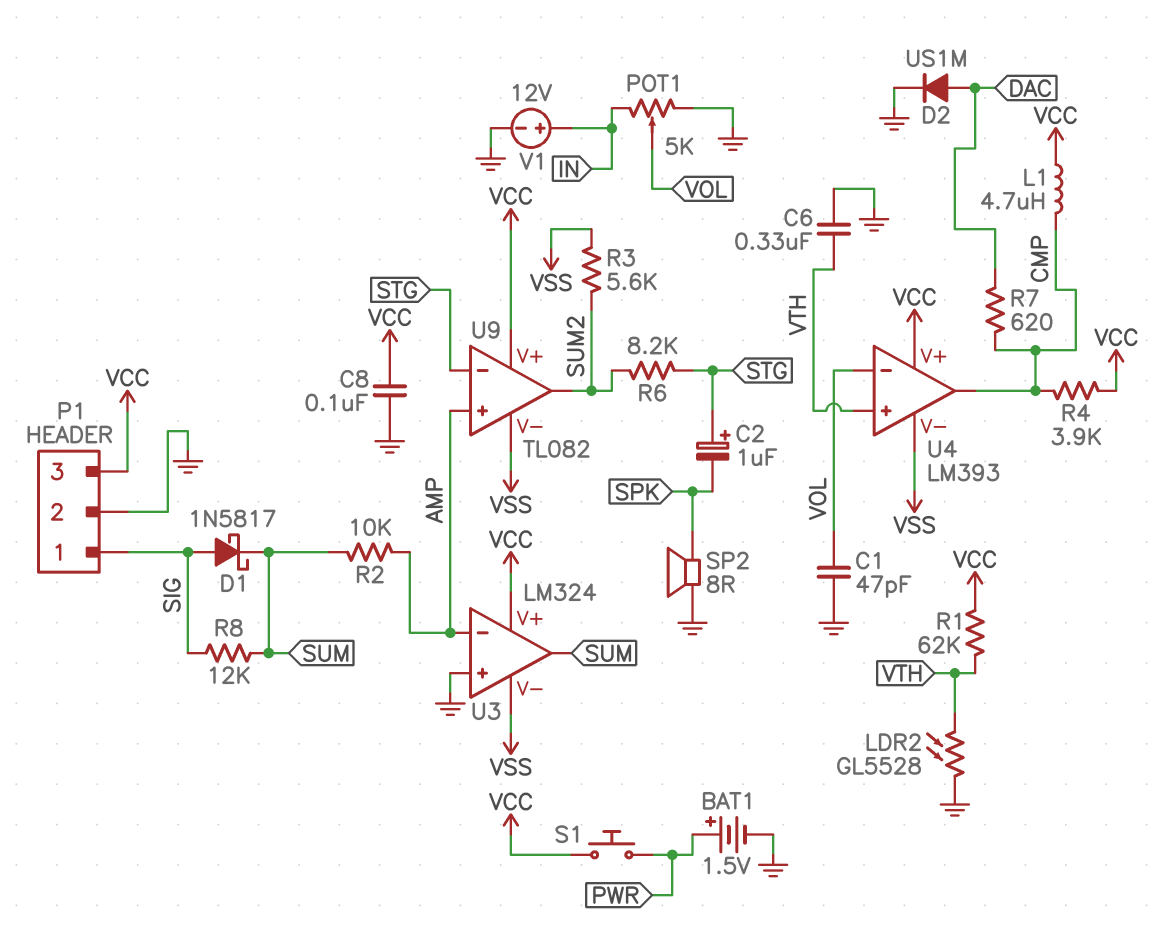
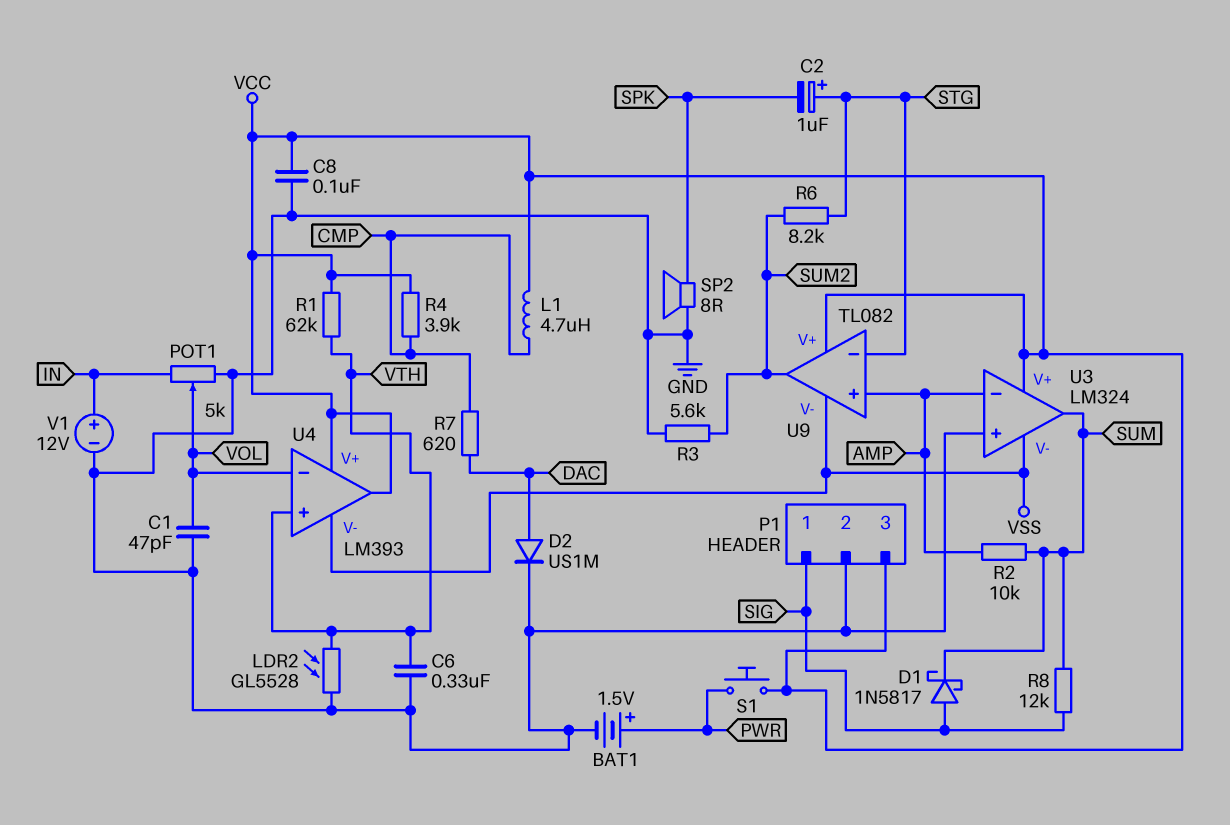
R3: 5.6k (SUM2, VSS) -> 5.6k (GND, SUM2)
U4 pin out: CMP -> VCC

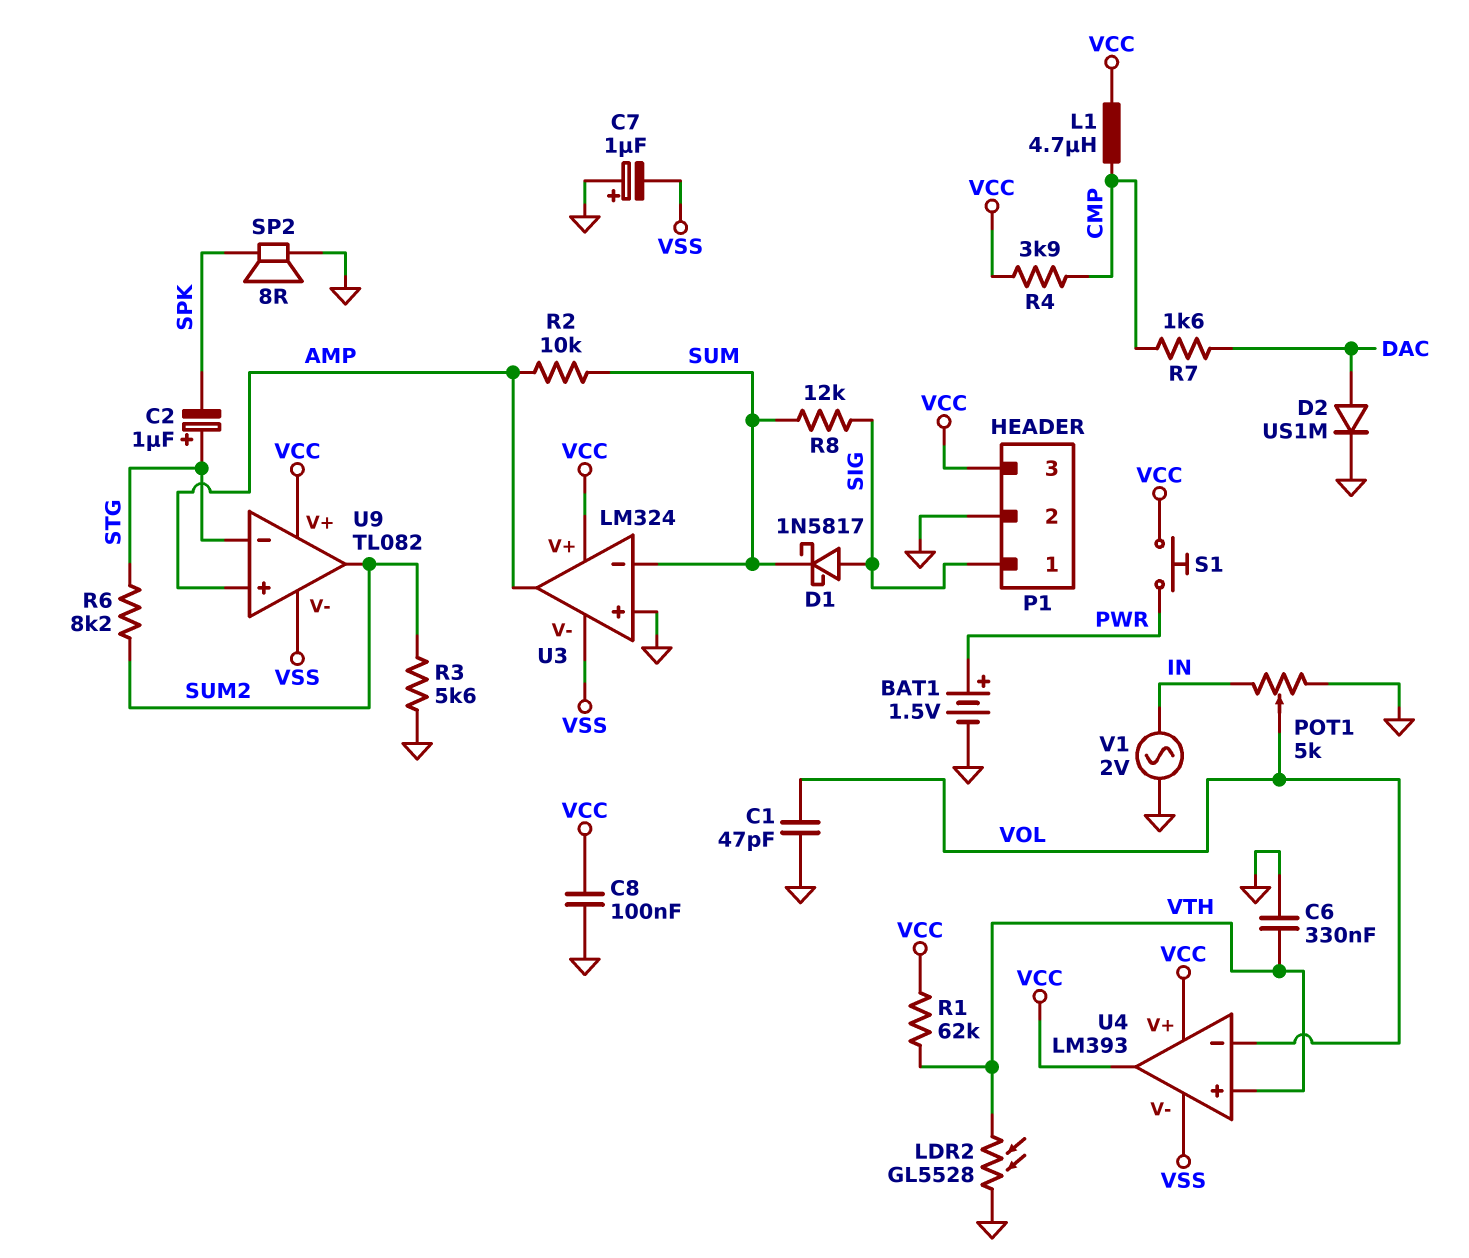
C7: none -> 1uF (plus GND, minus VSS)
R7: 620 (CMP, DAC) -> 1.6k (CMP, DAC)
U3 pin in-: AMP -> SUM
U3 pin out: SUM -> AMP
V1: 12V (plus IN, minus GND) -> AC 2V (GND, IN)

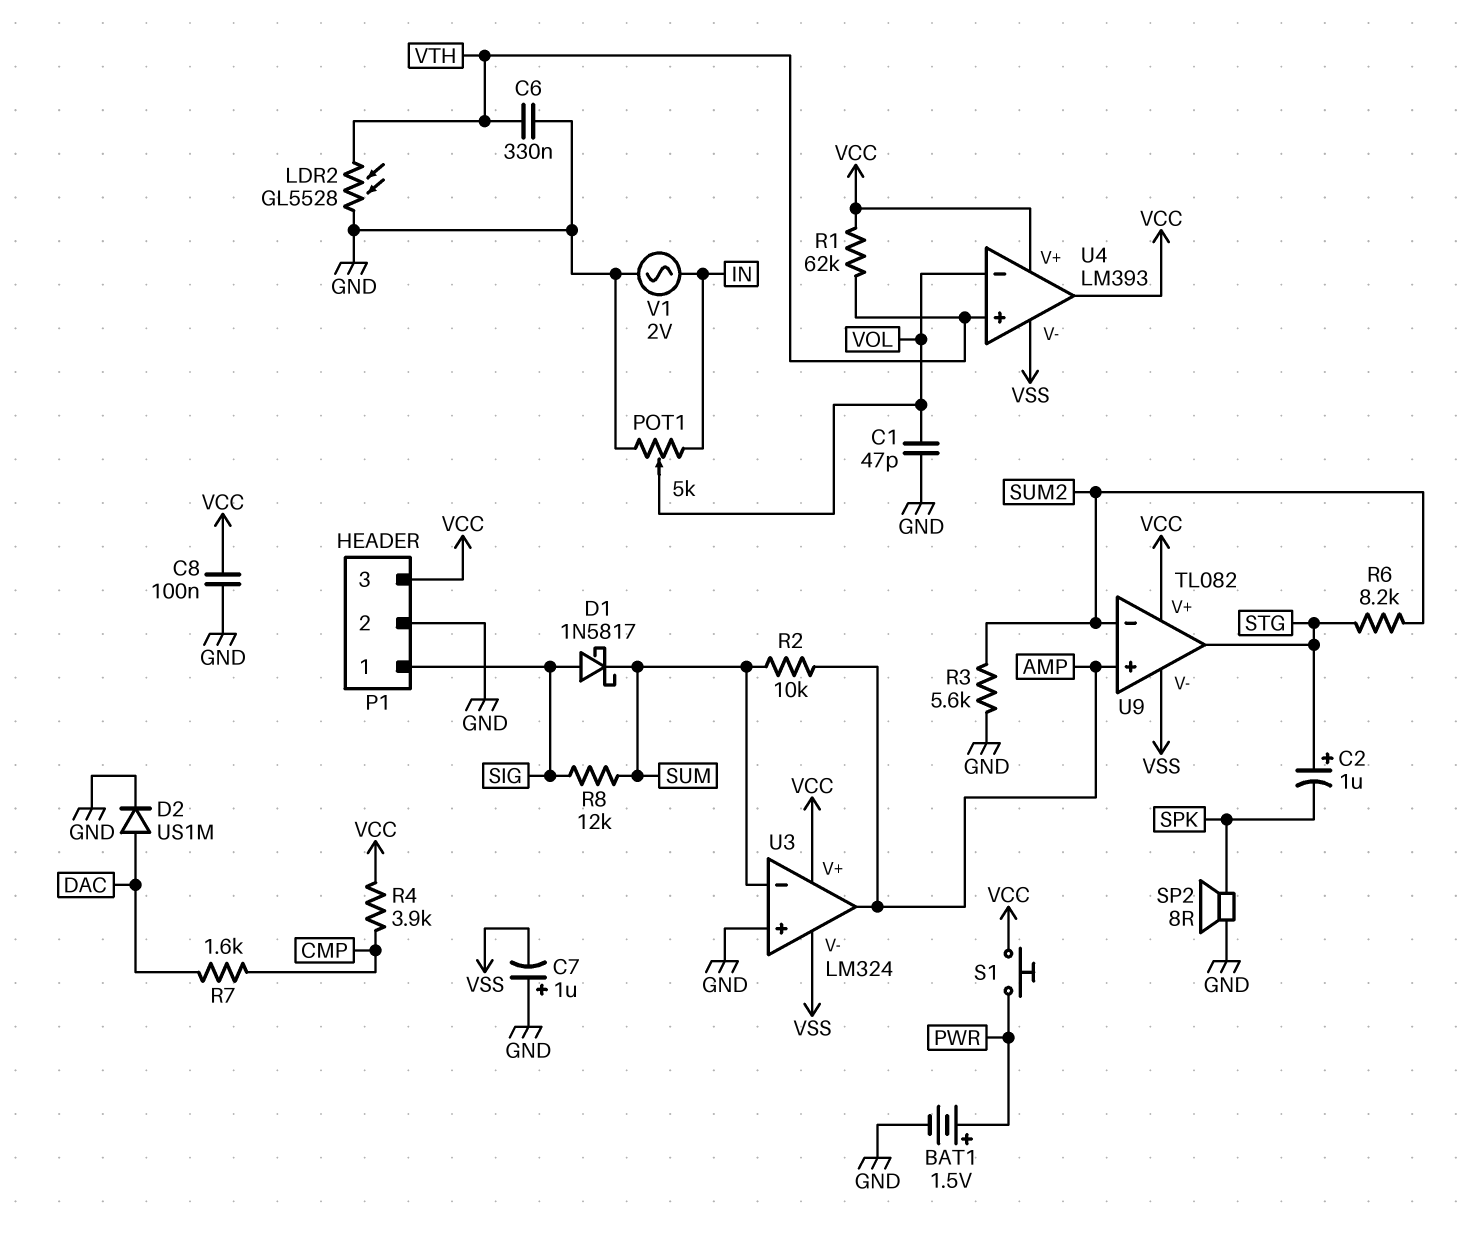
L1: 4.7uH (CMP, VCC) -> none
U9 pin in-: STG -> SUM2
U9 pin out: SUM2 -> STG

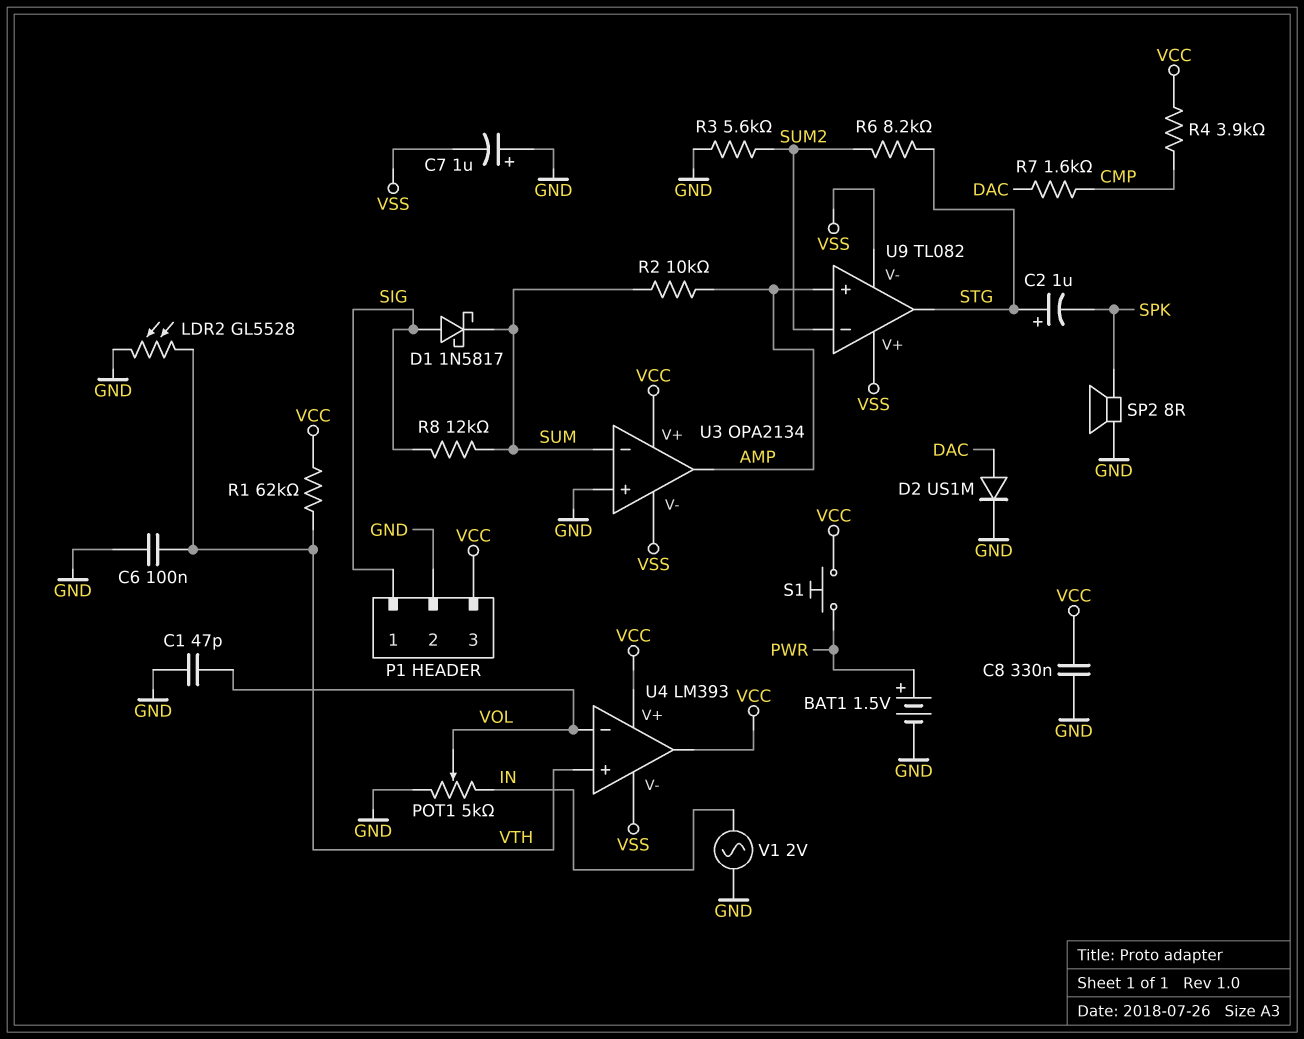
C6: 330nF (GND, VTH) -> 100nF (GND, VTH)
C8: 100nF (GND, VCC) -> 330nF (GND, VCC)
U3: LM324 -> OPA2134
U9 pin V+: VCC -> VSS

